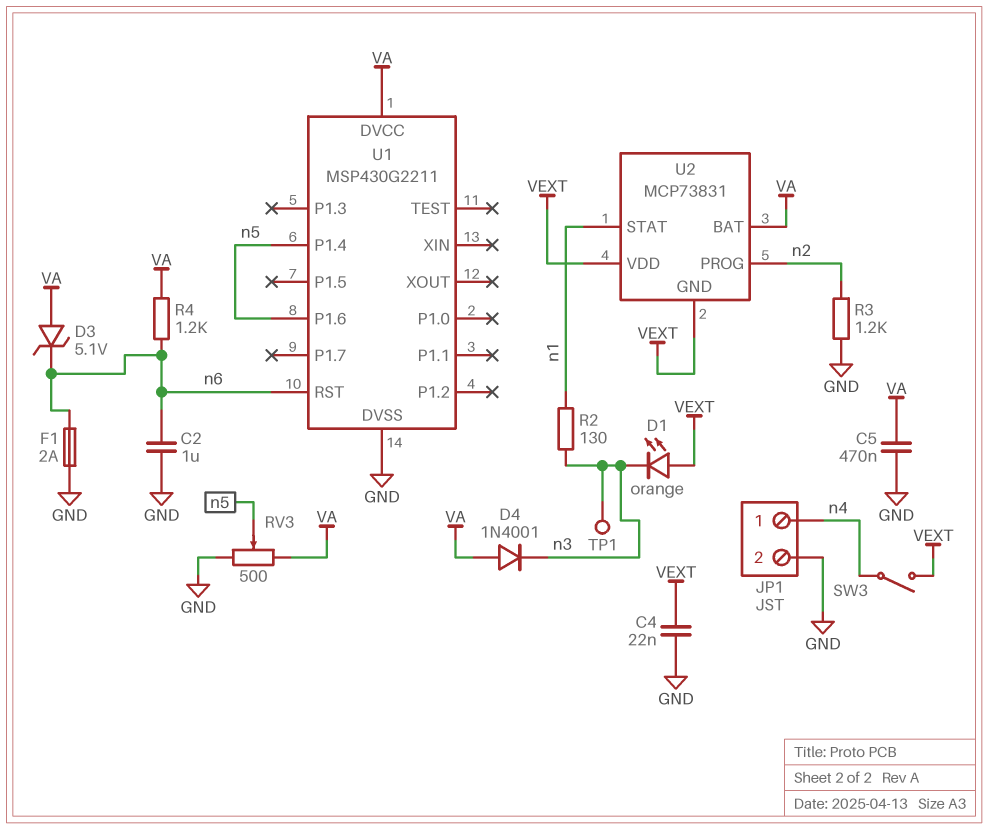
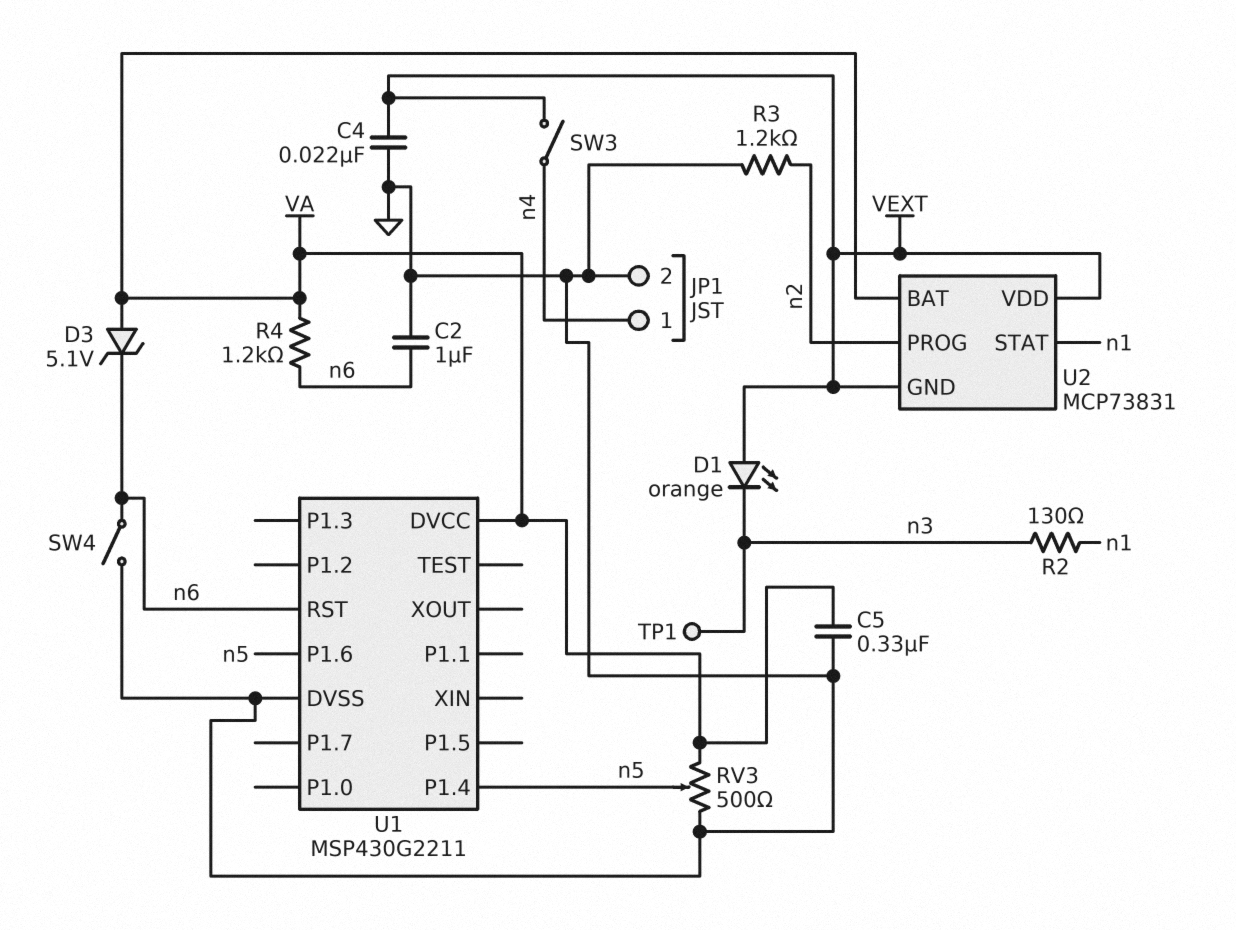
C5: 470nF (GND, VA) -> 330nF (GND, VA)
D4: diode 1N4001 (A VA, K n3) -> none
F1: 2A (GND, n6) -> none
SW4: none -> switch (GND, n6)

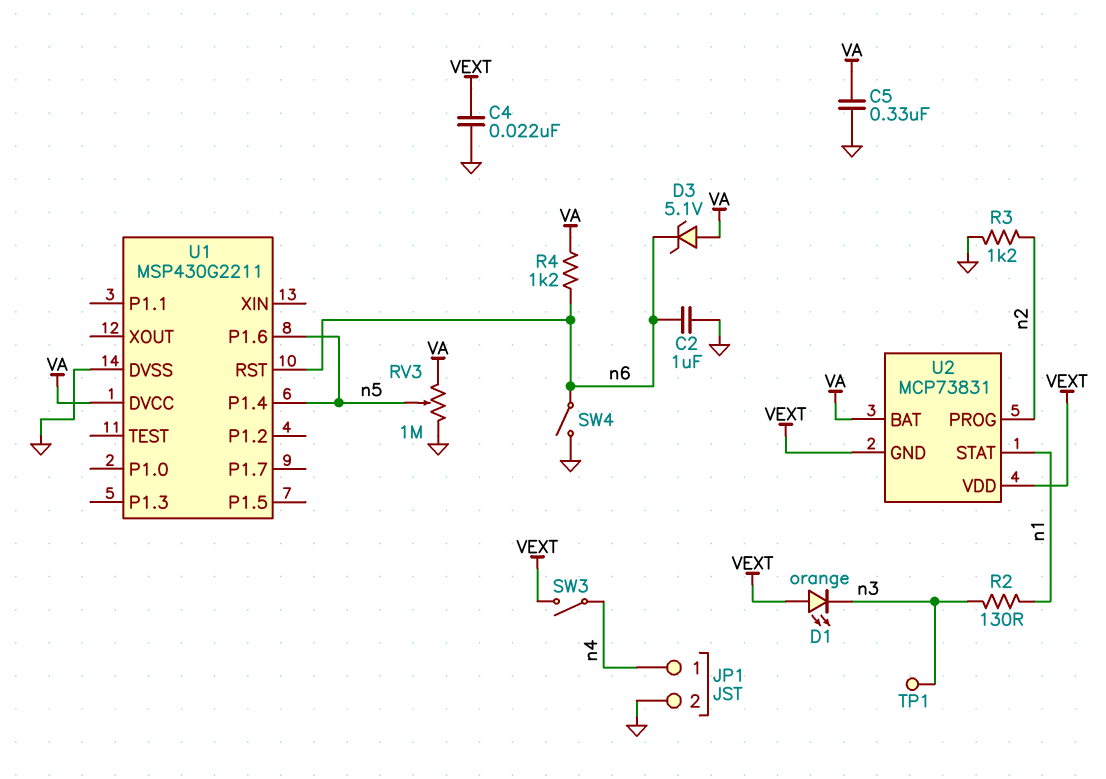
RV3: 500 (GND, VA, wiper n5) -> 1M (GND, VA, wiper n5)

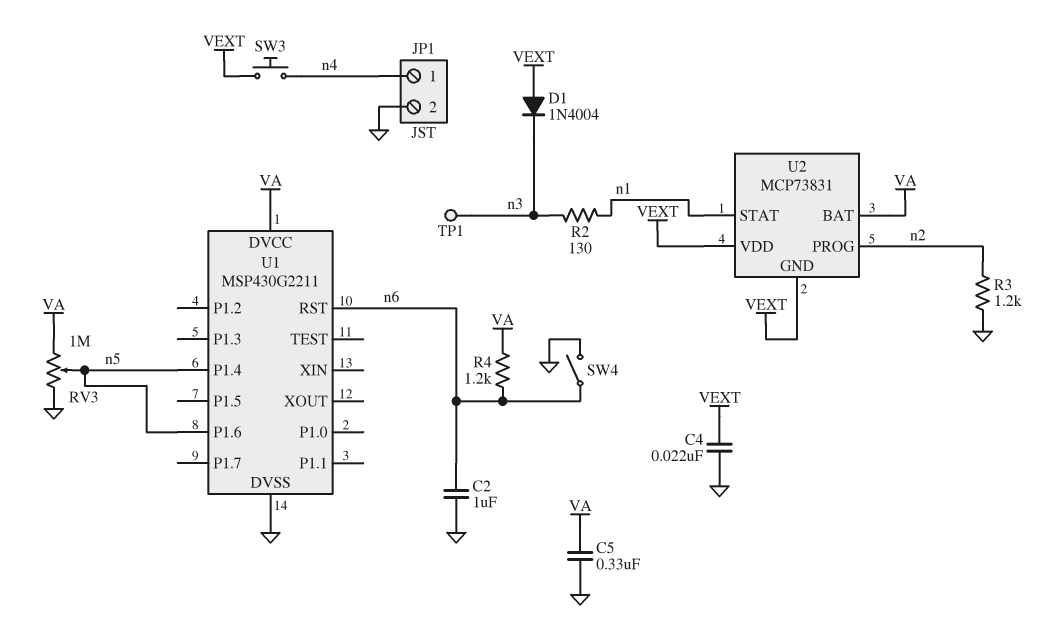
D1: LED orange (A VEXT, K n3) -> diode 1N4004 (A VEXT, K n3)
D3: zener 5.1V (A VA, K n6) -> none
SW3: switch (VEXT, n4) -> button (VEXT, n4)

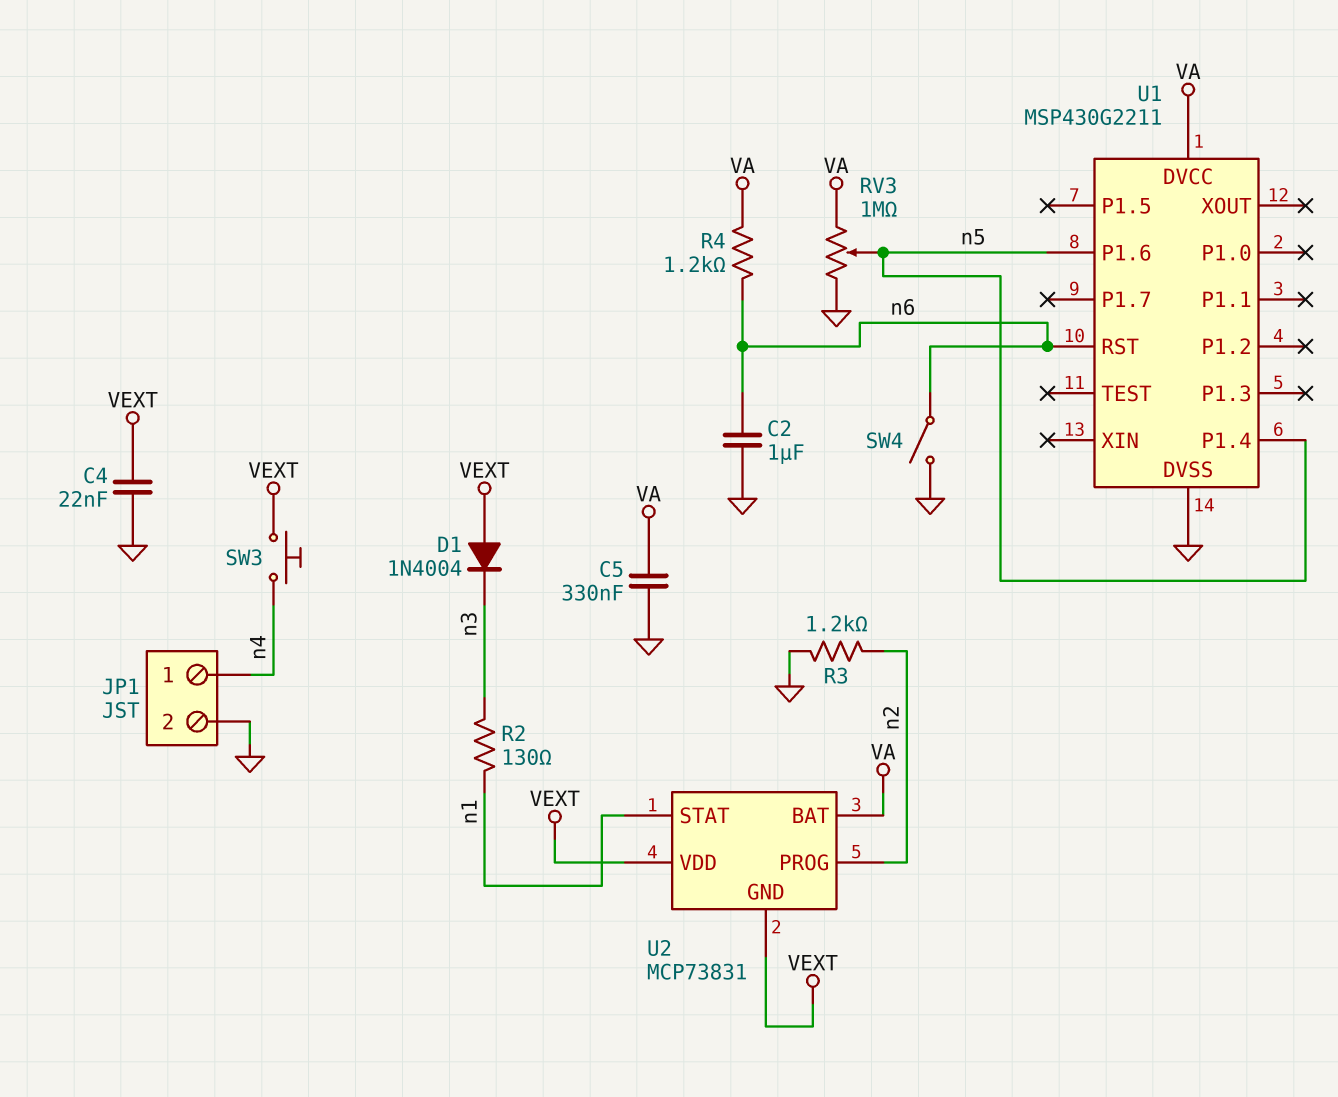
TP1: test point (n3) -> none

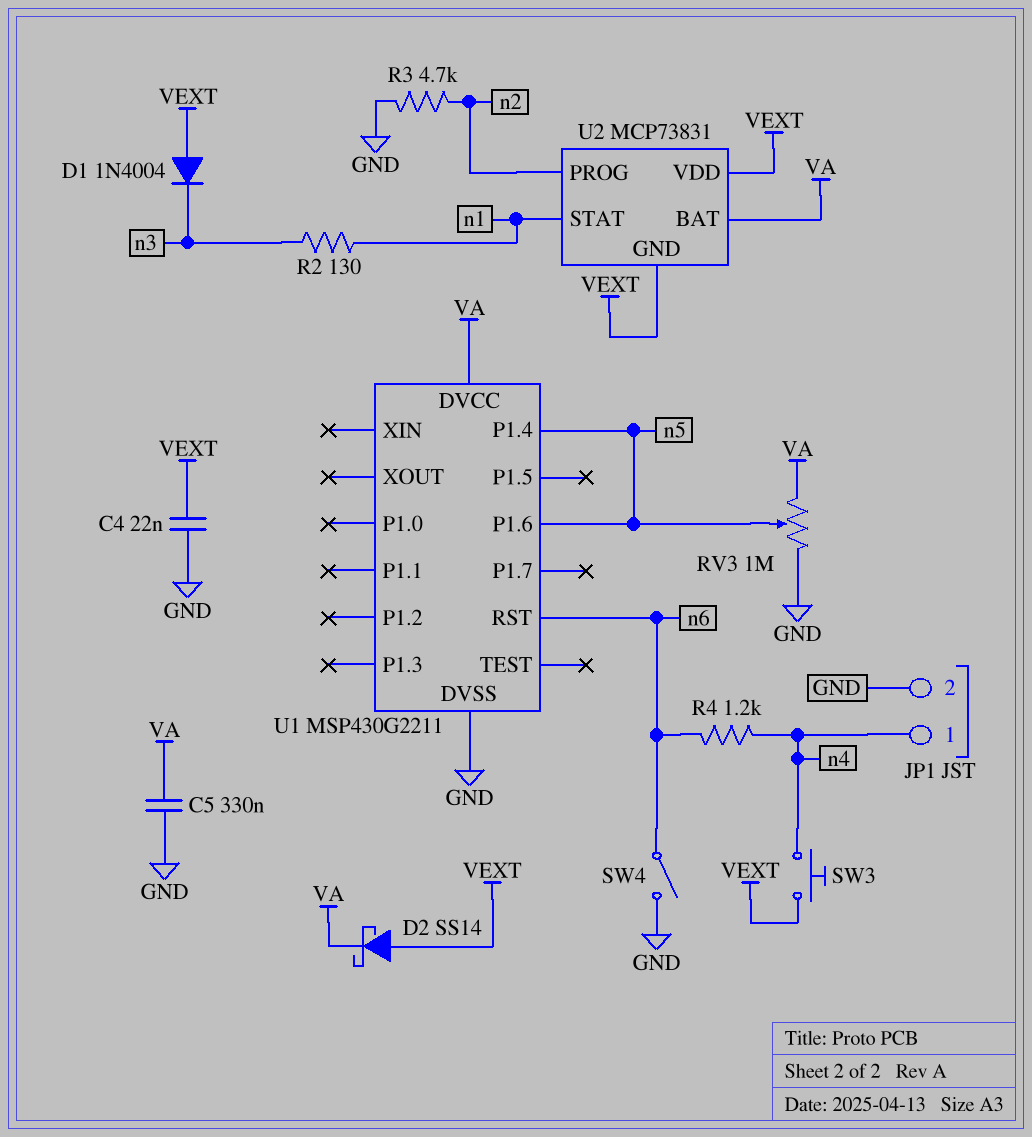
C2: 1uF (GND, n6) -> none
D2: none -> schottky SS14 (A VEXT, K VA)
R3: 1.2k (GND, n2) -> 4.7k (GND, n2)
R4: 1.2k (VA, n6) -> 1.2k (n4, n6)

